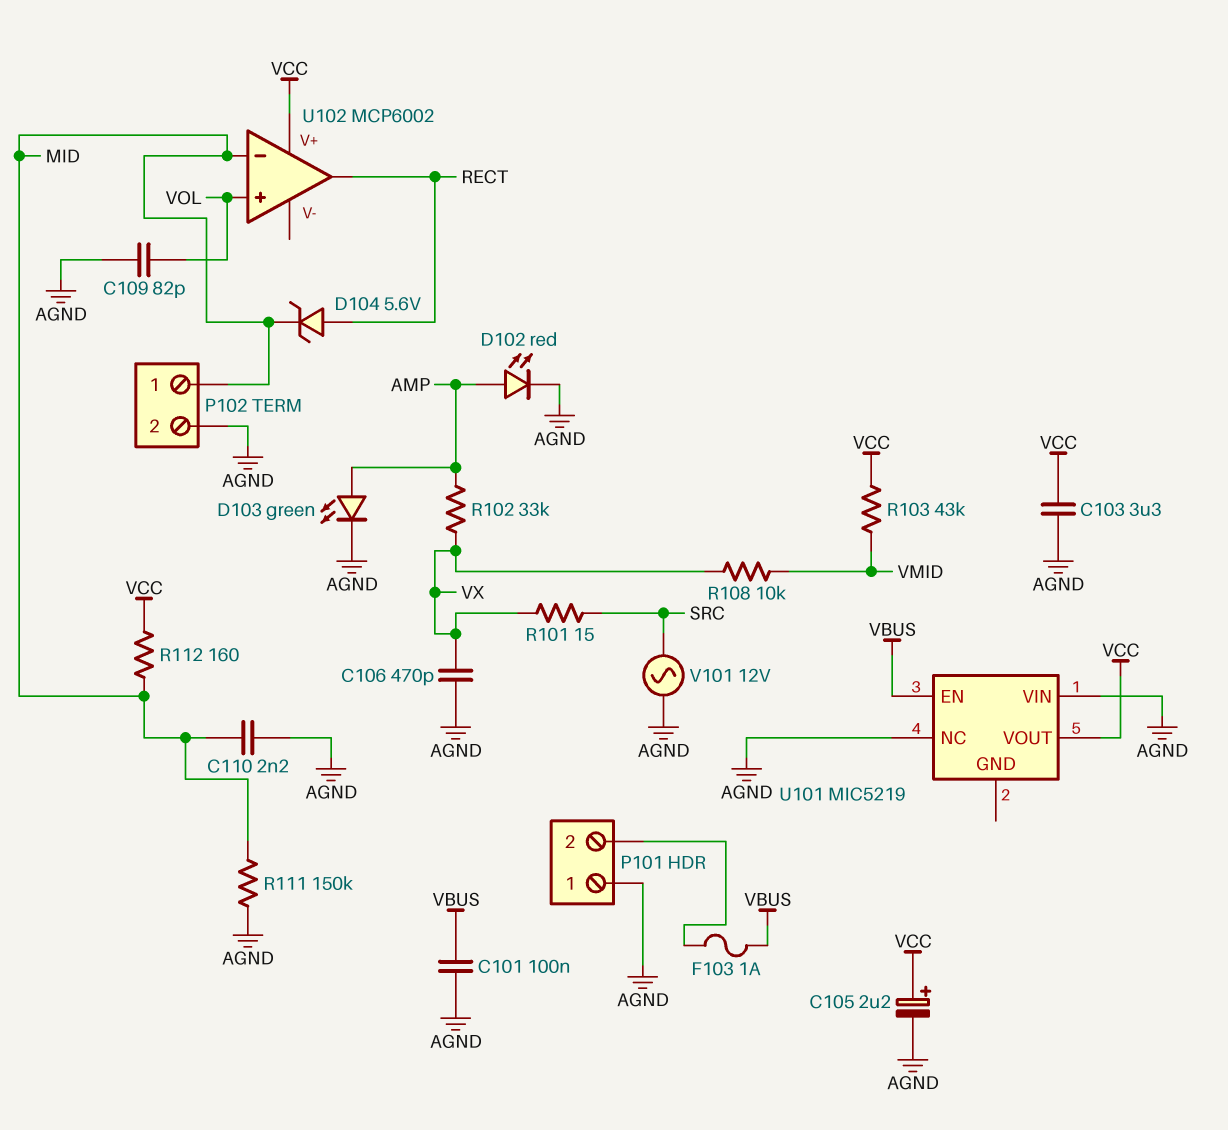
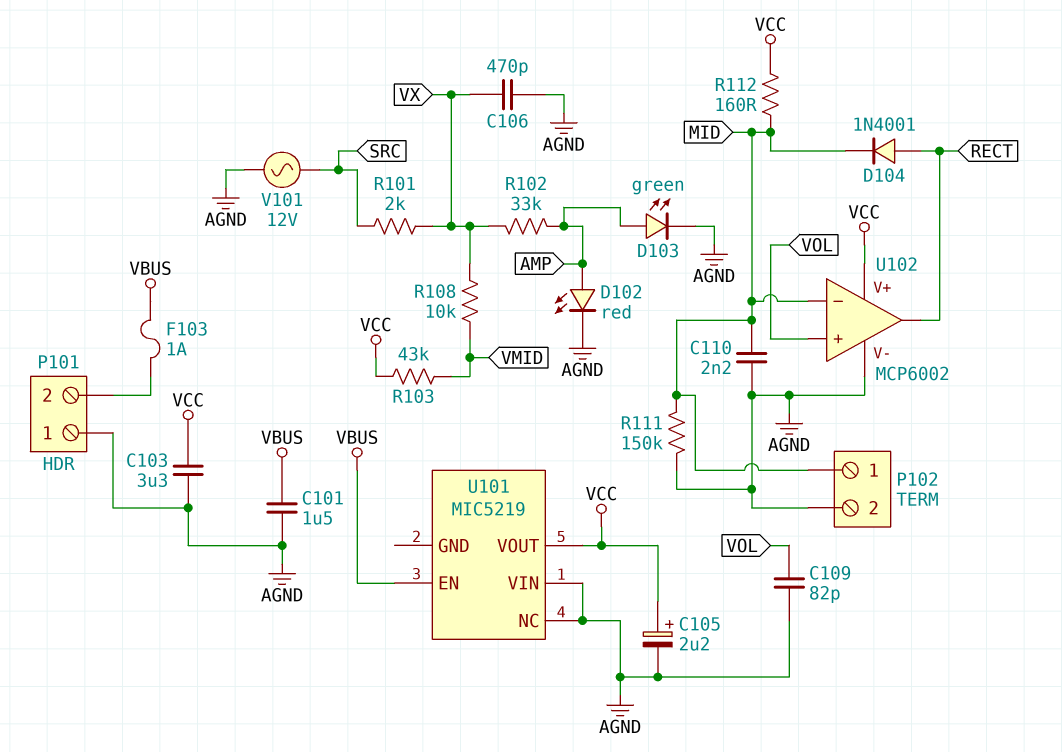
C101: 100nF (AGND, VBUS) -> 1.5uF (AGND, VBUS)
D104: zener 5.6V (A RECT, K MID) -> diode 1N4001 (A RECT, K MID)
R101: 15 (SRC, VX) -> 2k (SRC, VX)
U102 pin V-: none -> AGND

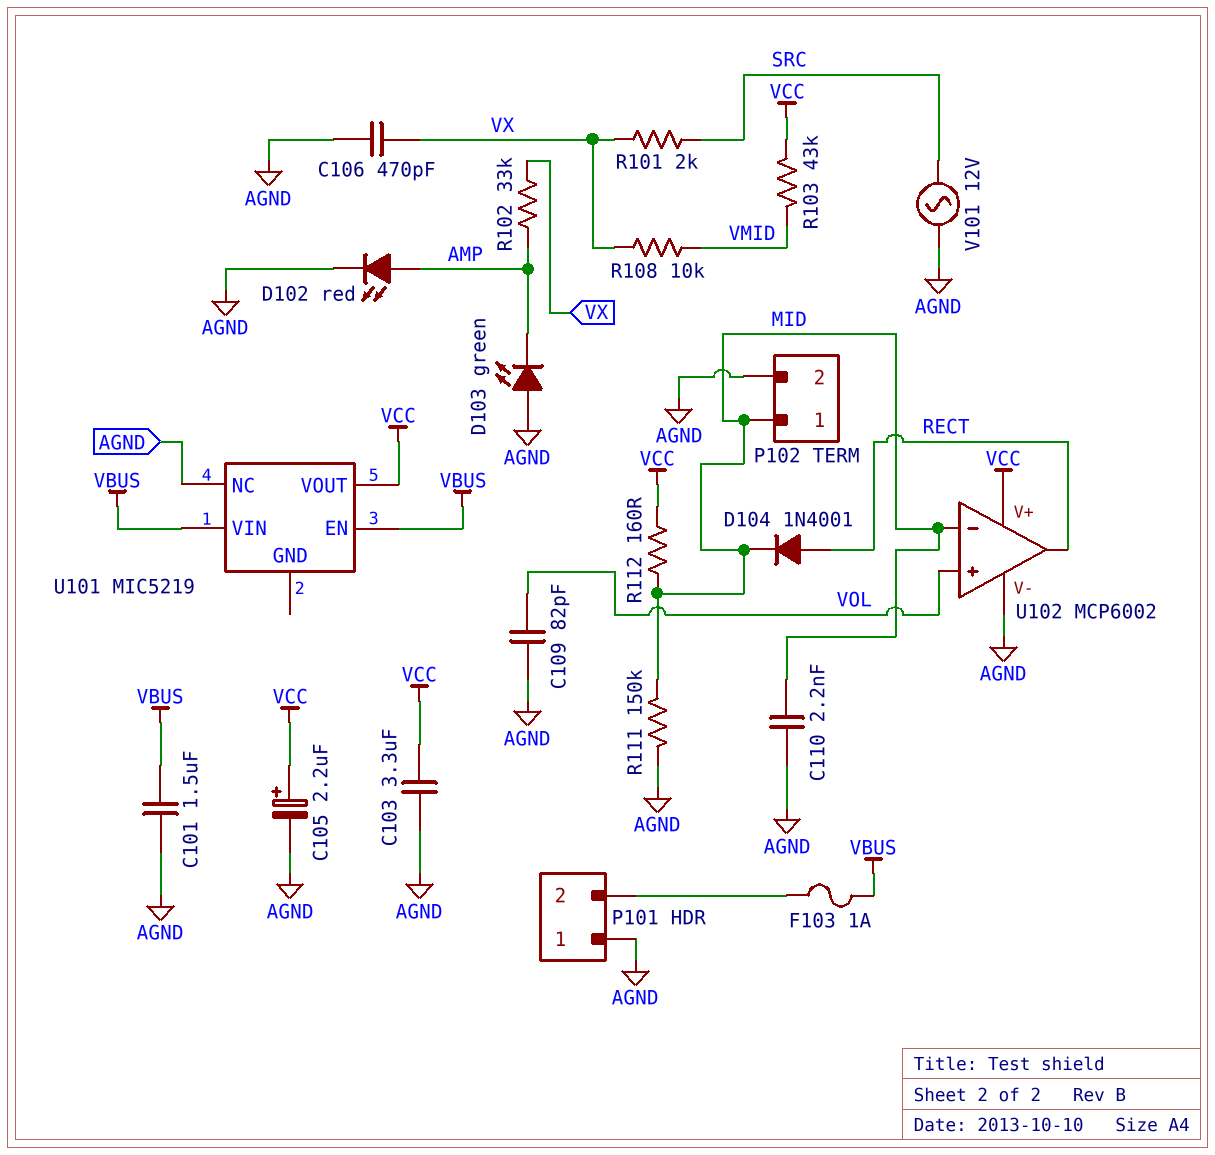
D103: LED green (A AMP, K AGND) -> LED green (A AGND, K AMP)
U101 pin VIN: AGND -> VBUS

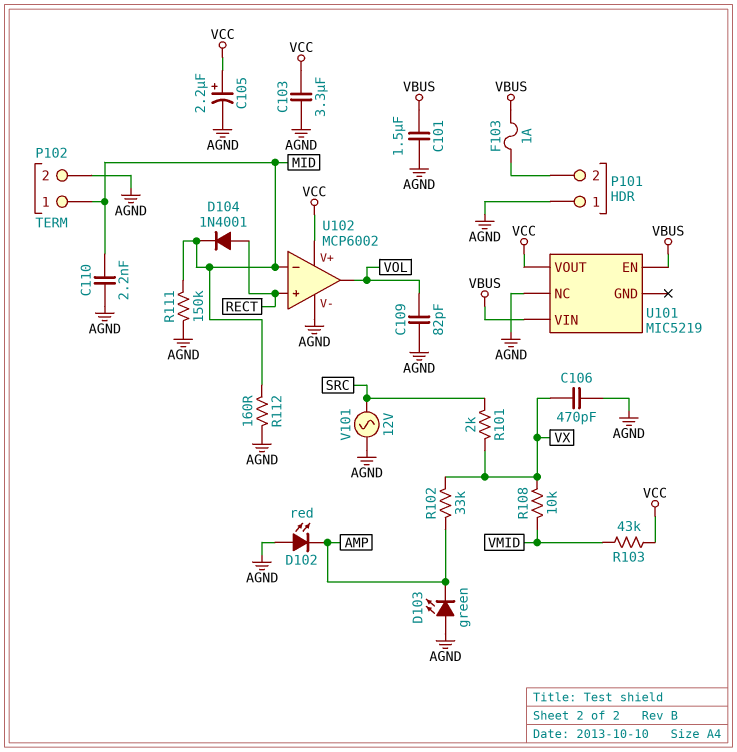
D102: LED red (A AMP, K AGND) -> LED red (A AGND, K AMP)
R112: 160 (MID, VCC) -> 160 (AGND, MID)
U102 pin in+: VOL -> RECT
U102 pin out: RECT -> VOL

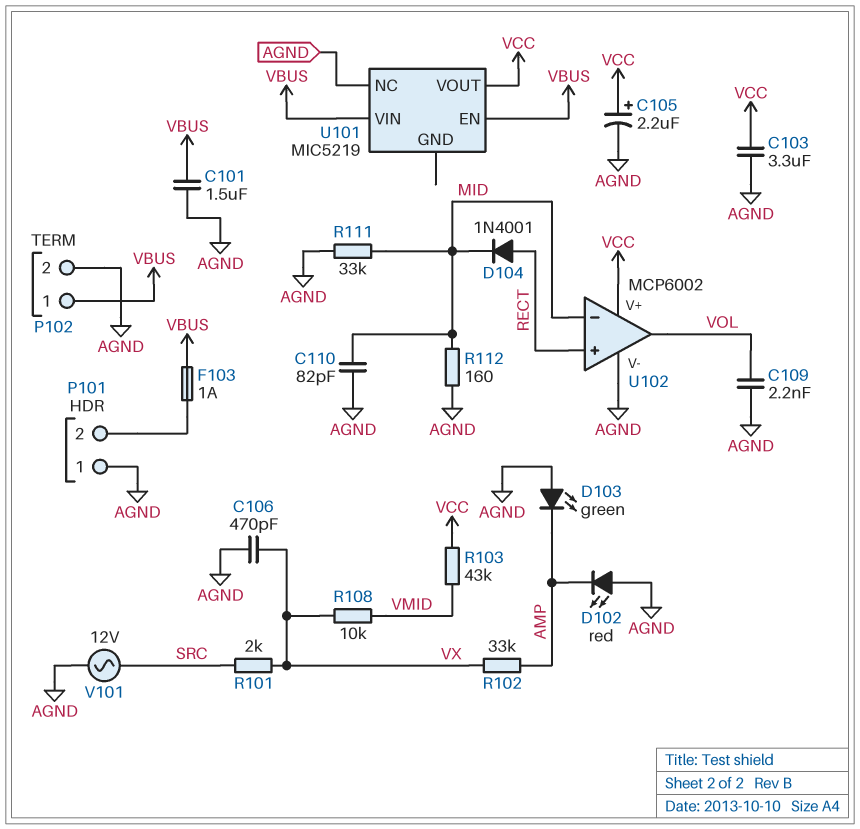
C109: 82pF (AGND, VOL) -> 2.2nF (AGND, VOL)
C110: 2.2nF (AGND, MID) -> 82pF (AGND, MID)
P102 pin 1: MID -> VBUS
R111: 150k (AGND, MID) -> 33k (AGND, MID)

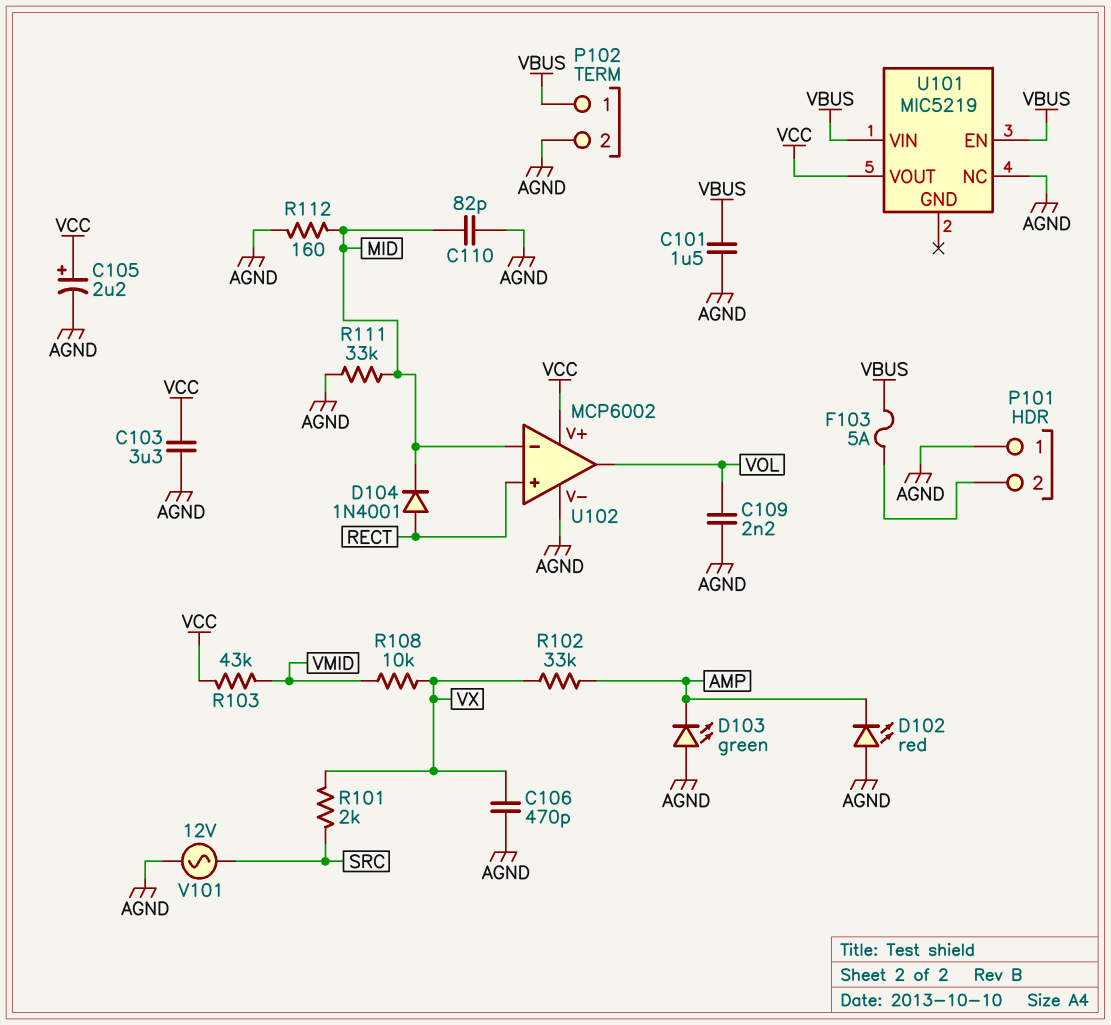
F103: 1A (P101/2, VBUS) -> 5A (P101/2, VBUS)

